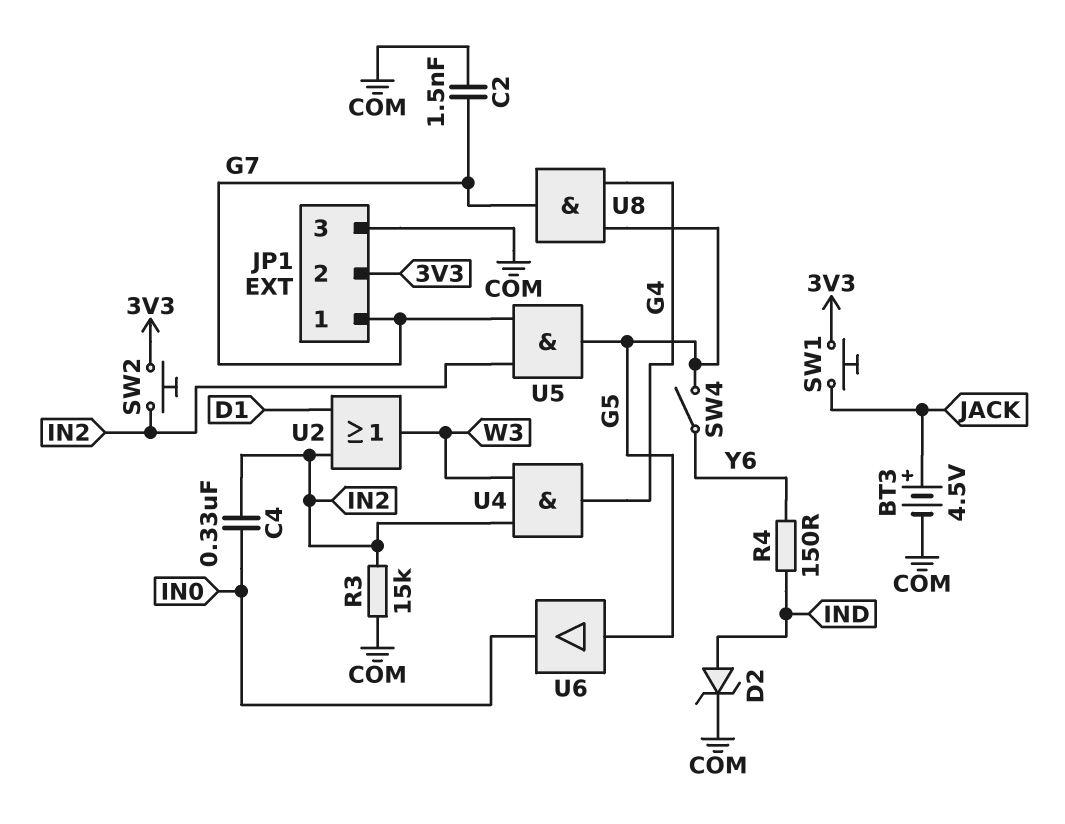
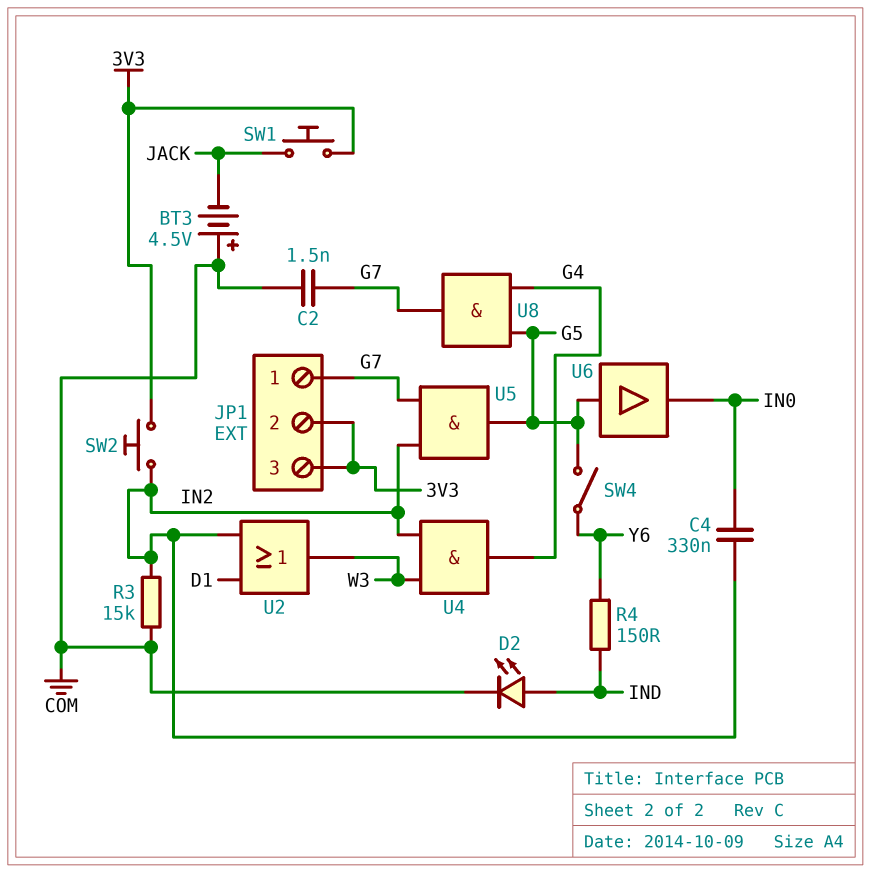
BT3: 4.5V (plus JACK, minus COM) -> 4.5V (plus COM, minus JACK)
D2: zener (A IND, K COM) -> LED (A IND, K COM)
JP1 pin 3: COM -> 3V3

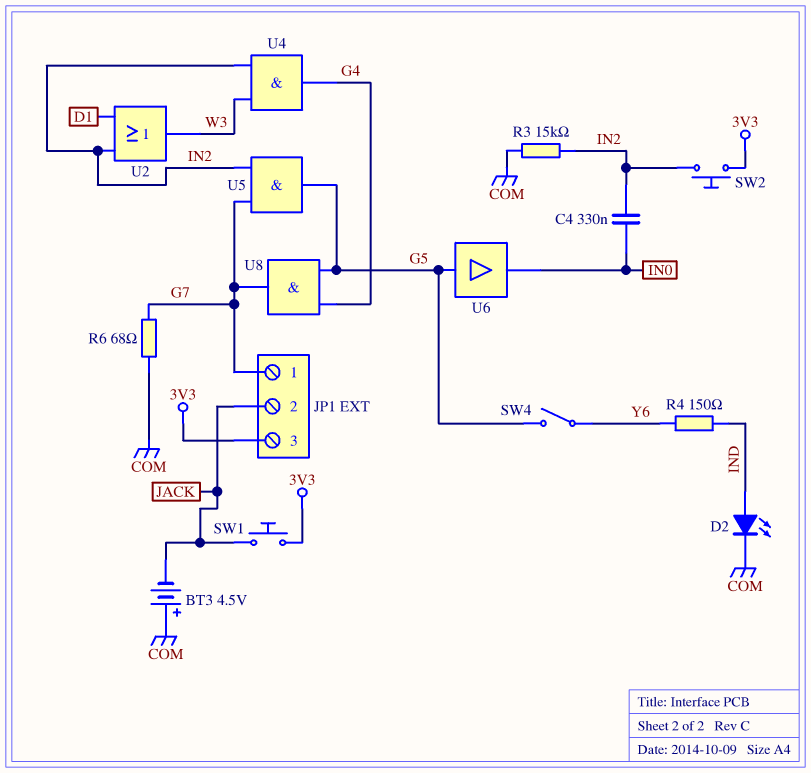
C2: 1.5nF (COM, G7) -> none
JP1 pin 2: 3V3 -> JACK
R6: none -> 68 (COM, G7)

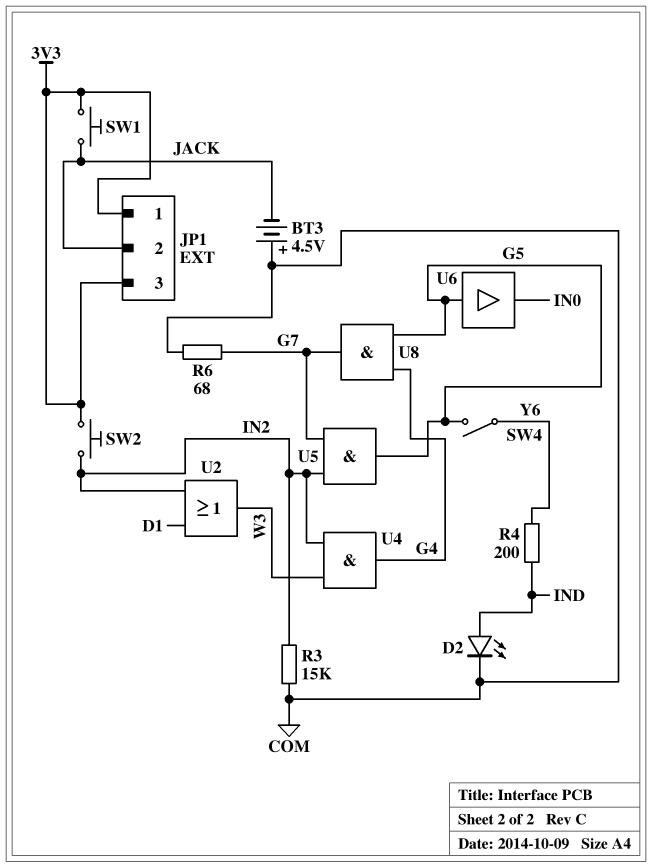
C4: 330nF (IN0, IN2) -> none
JP1 pin 1: G7 -> 3V3
R4: 150 (IND, Y6) -> 200 (IND, Y6)

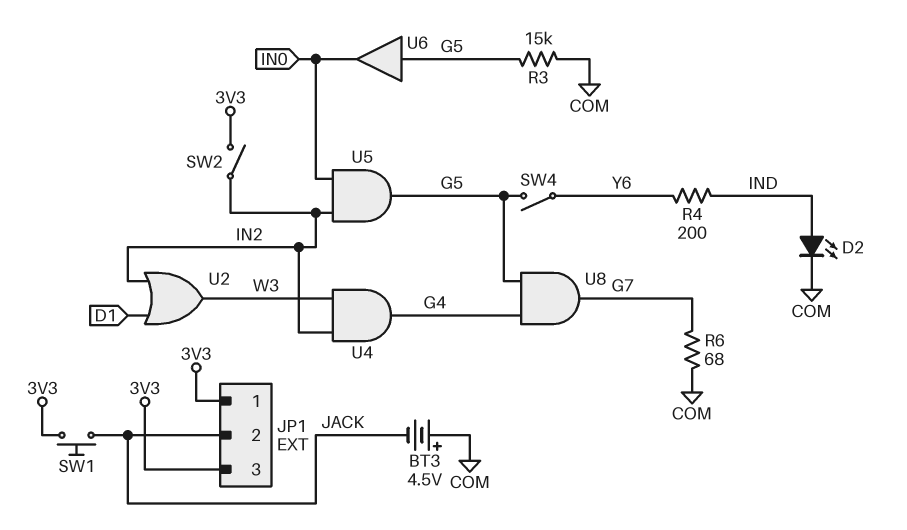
R3: 15k (COM, IN2) -> 15k (COM, G5)
SW2: button (3V3, IN2) -> switch (3V3, IN2)
U5: AND (in G7, in IN2, out G5) -> AND (in IN0, in IN2, out G5)

